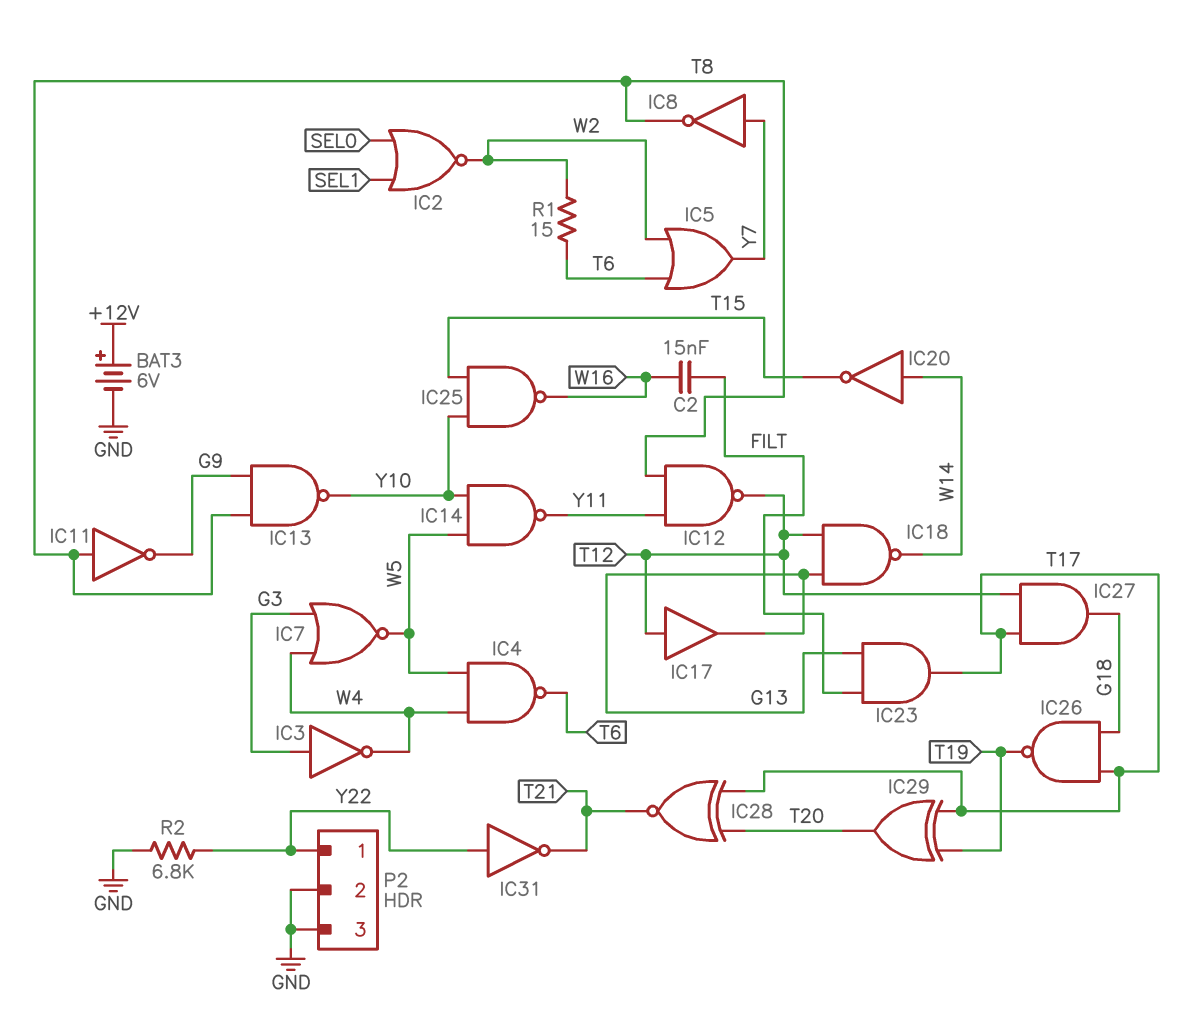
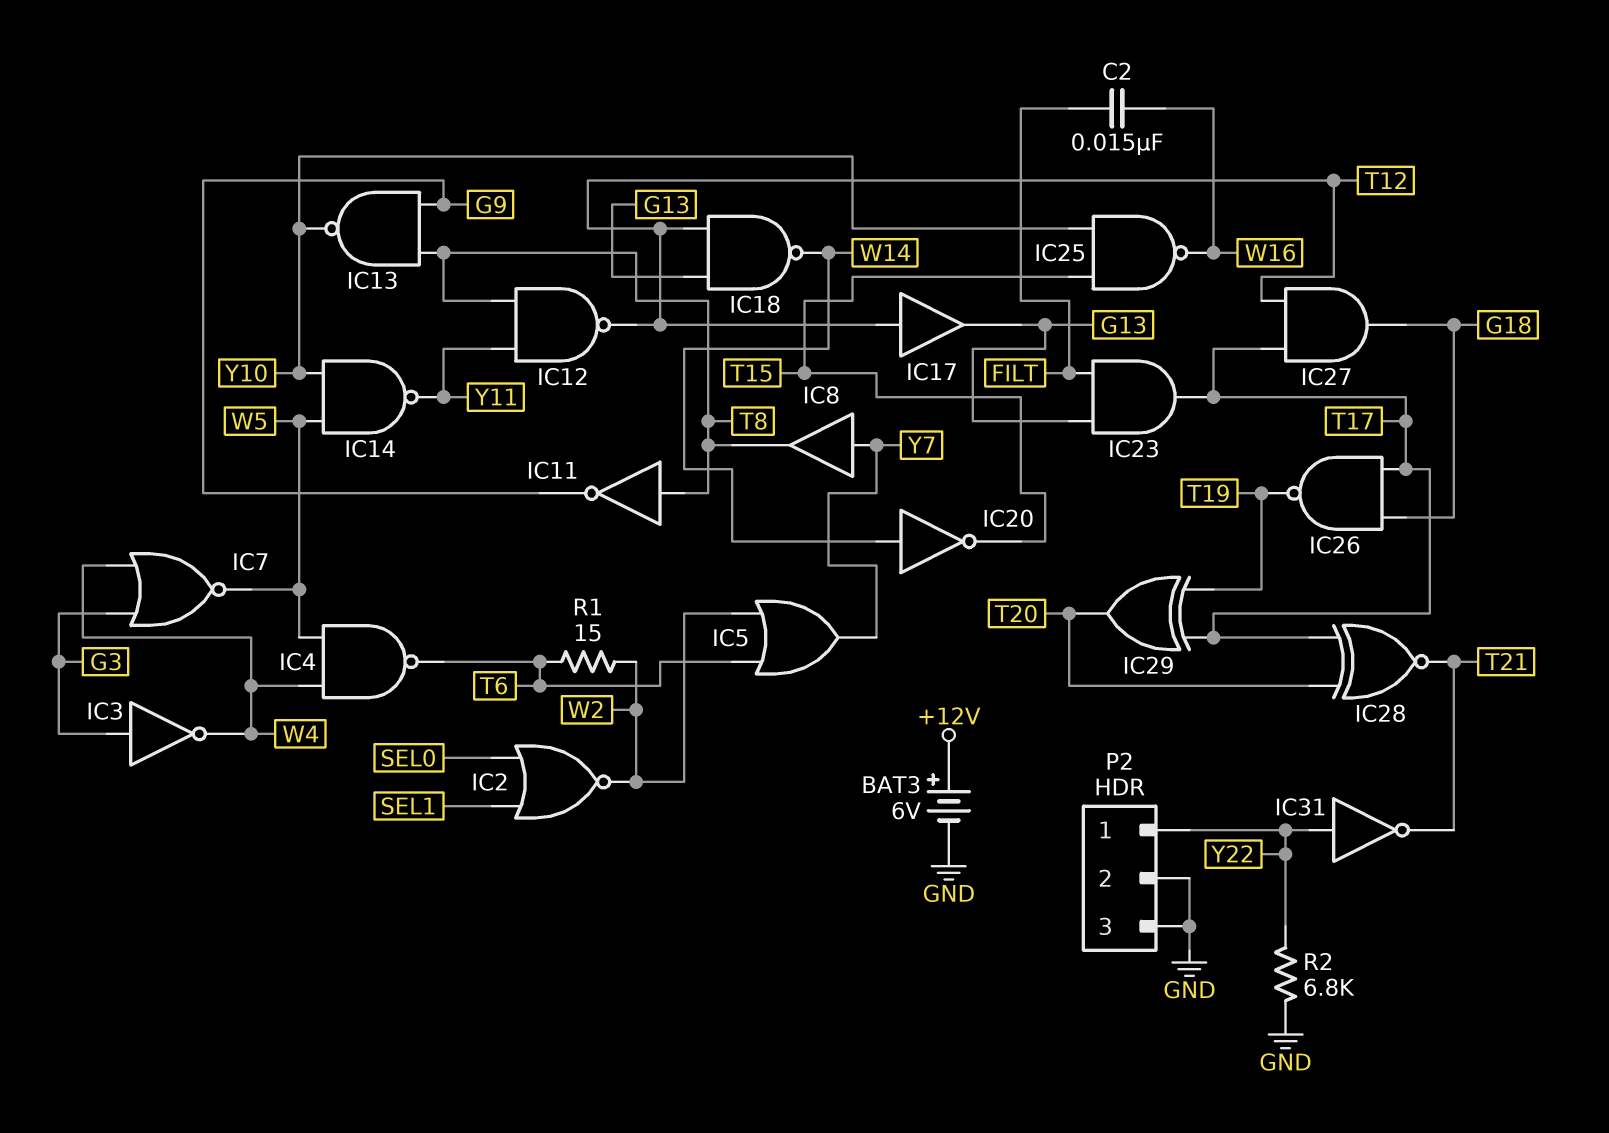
IC8: NOT (in Y7, out T8) -> buffer (in Y7, out T8)

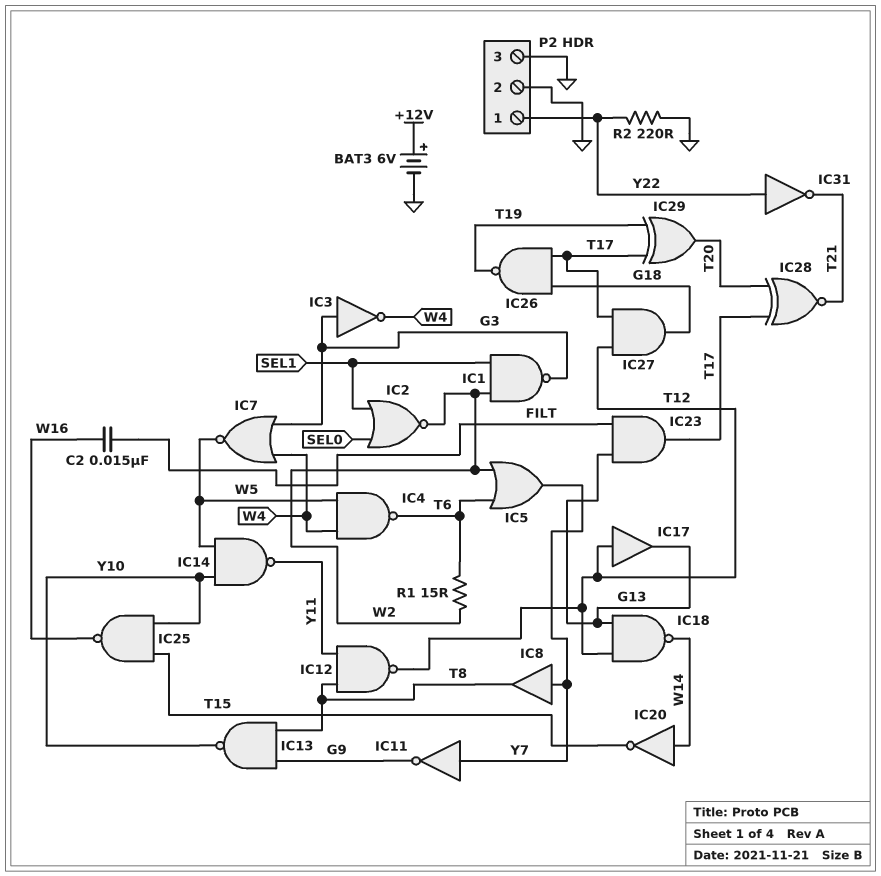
IC1: none -> NAND (in SEL1, in W2, out G3)
IC11: NOT (in T8, out G9) -> NOT (in Y7, out G9)
R2: 6.8k (GND, Y22) -> 220 (GND, Y22)

